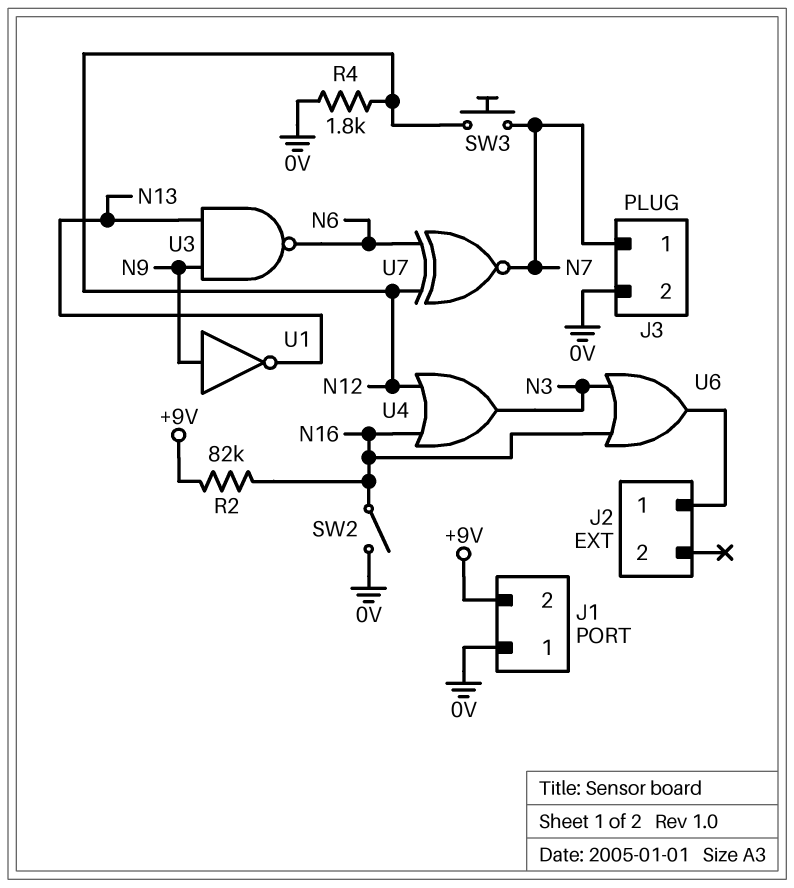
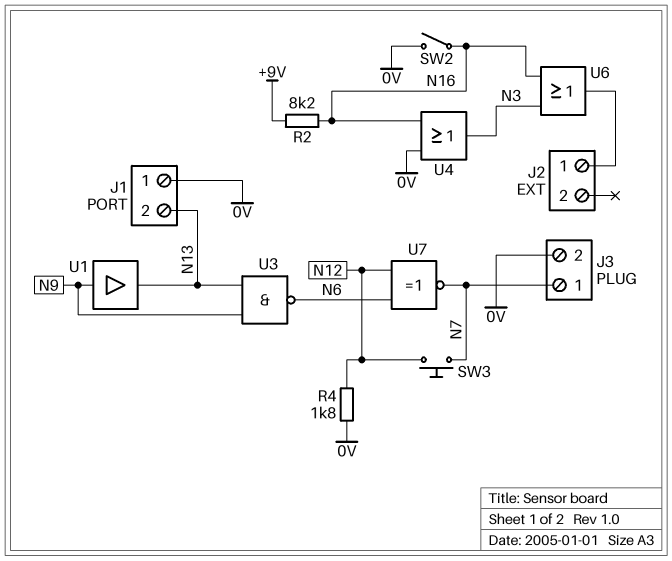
J1 pin 2: +9V -> N13
R2: 82k (+9V, N16) -> 8.2k (+9V, N16)
U1: NOT (in N9, out N13) -> buffer (in N9, out N13)
U4: OR (in N12, in N16, out N3) -> OR (in 0V, in N16, out N3)

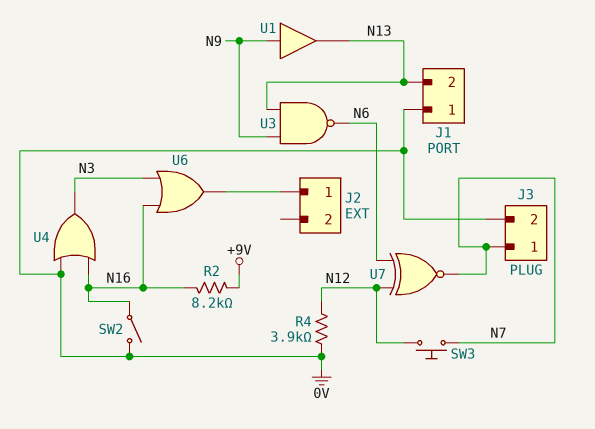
R4: 1.8k (0V, N12) -> 3.9k (0V, N12)

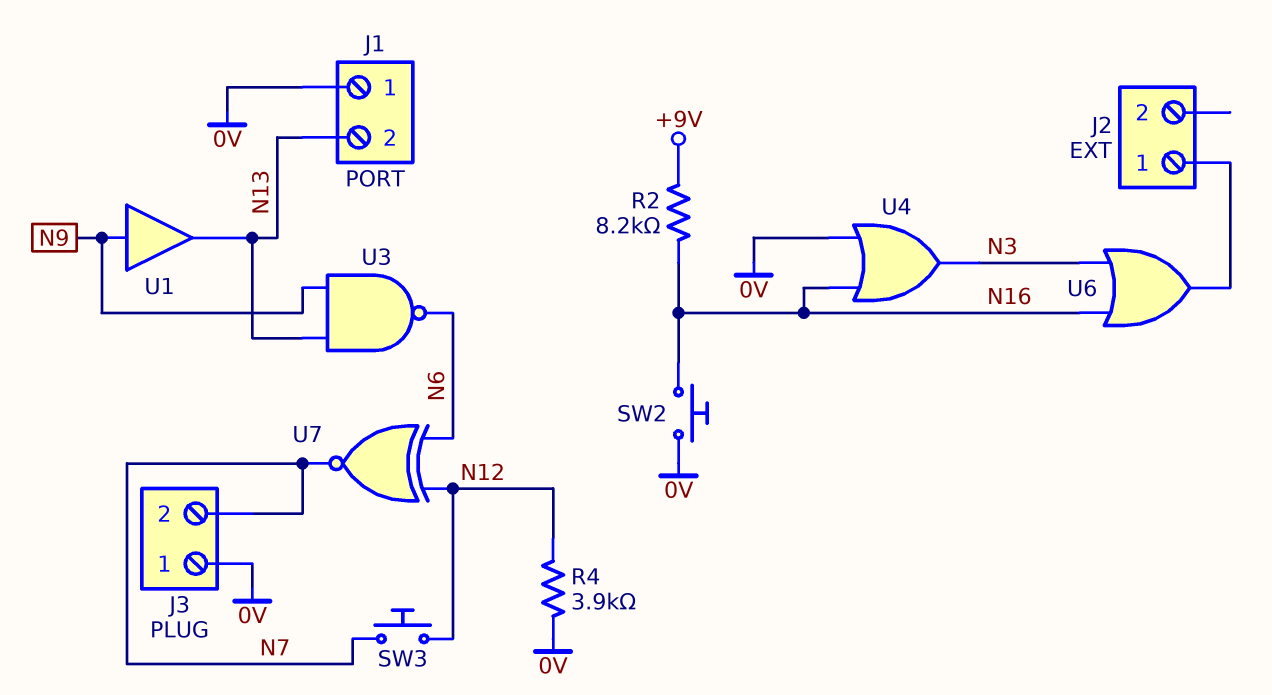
J3 pin 1: N7 -> 0V
J3 pin 2: 0V -> N7
SW2: switch (0V, N16) -> button (0V, N16)

